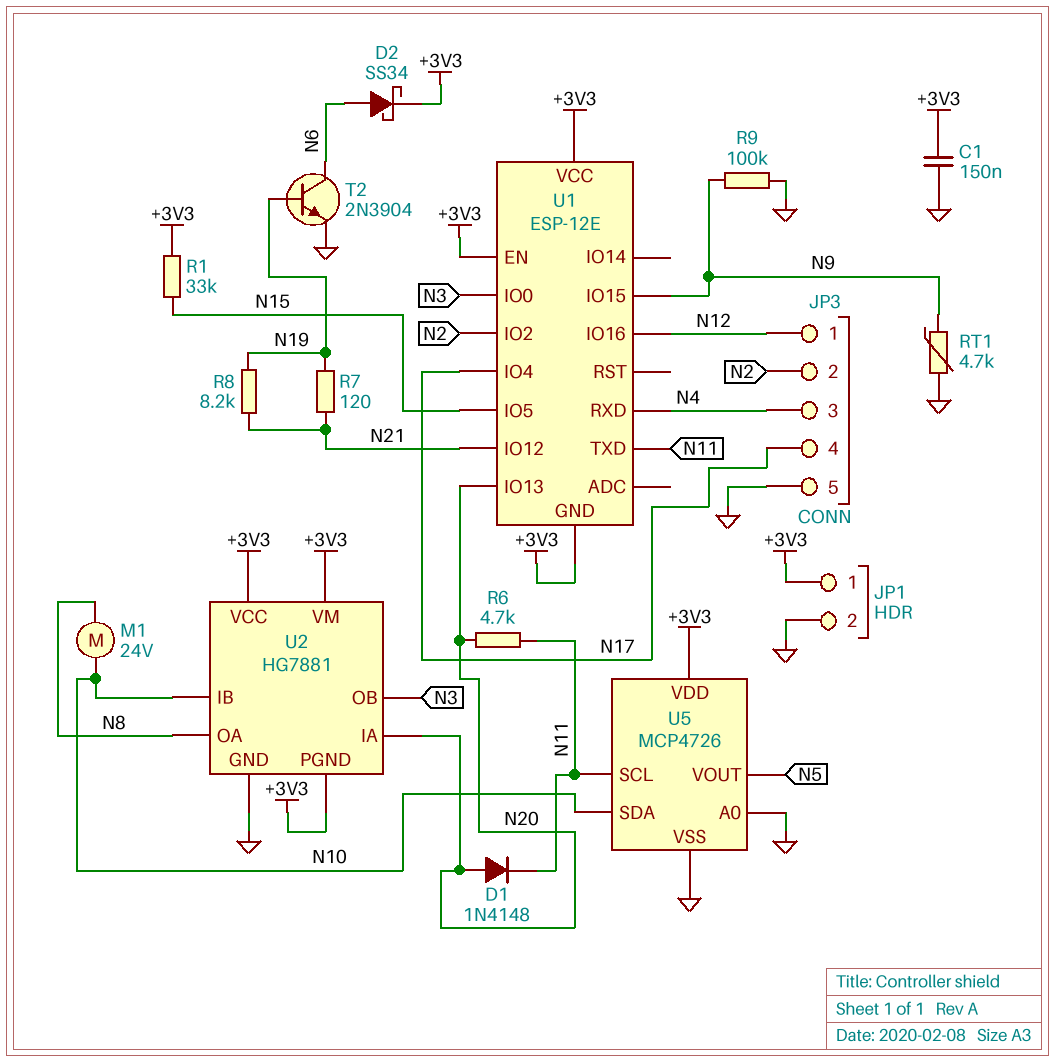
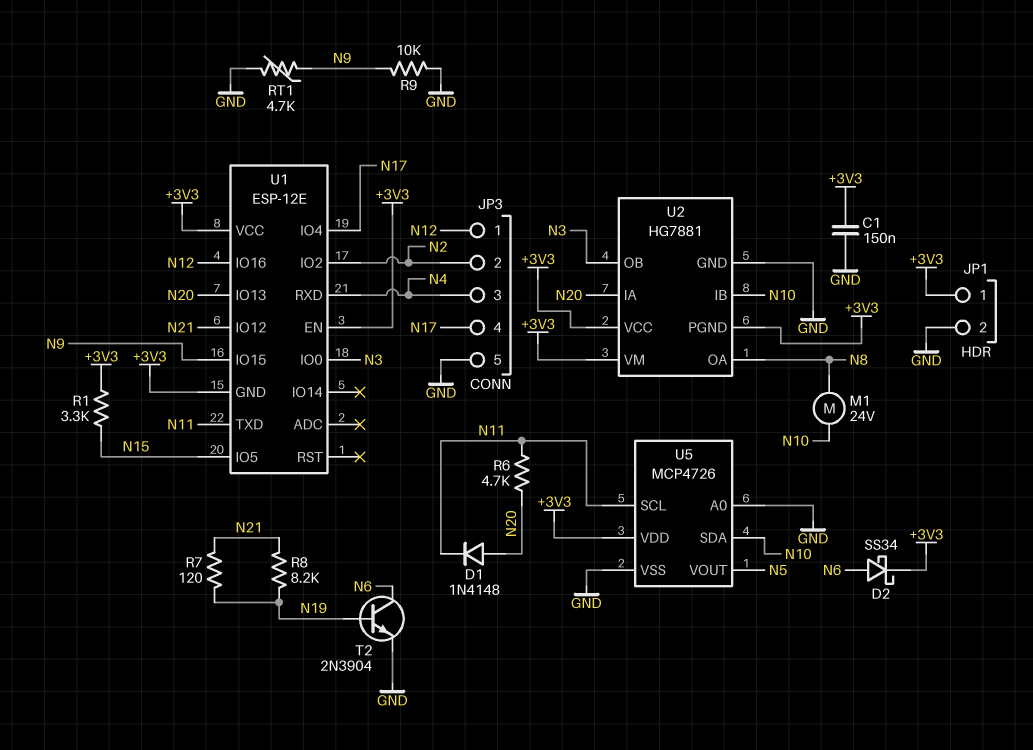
R1: 33k (+3V3, N15) -> 3.3k (+3V3, N15)
R9: 100k (GND, N9) -> 10k (GND, N9)

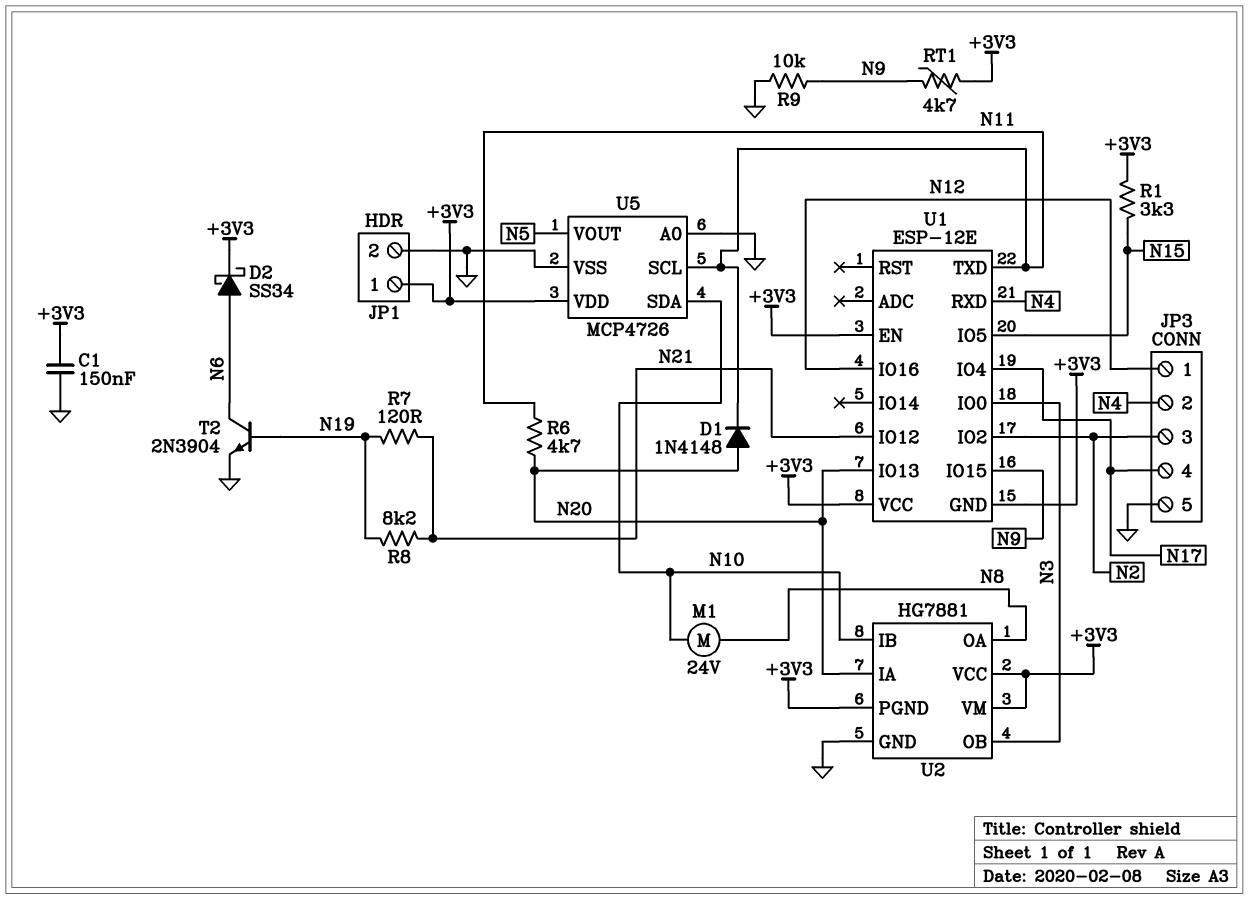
JP3 pin 2: N2 -> N4
JP3 pin 3: N4 -> N2
RT1: 4.7k (GND, N9) -> 4.7k (+3V3, N9)

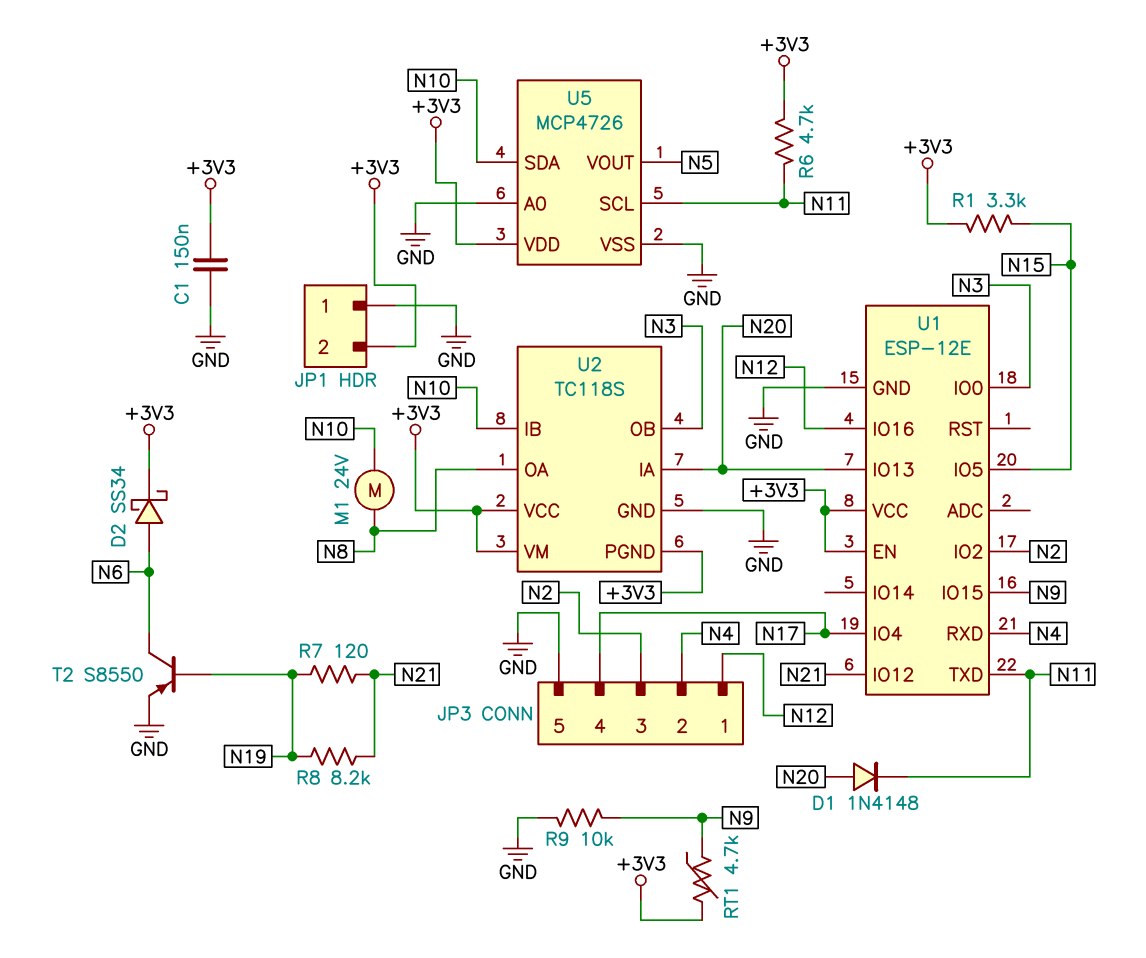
JP1 pin 1: +3V3 -> GND
JP1 pin 2: GND -> +3V3
R6: 4.7k (N11, N20) -> 4.7k (+3V3, N11)
T2: NPN 2N3904 (B N19, C N6, E GND) -> PNP S8550 (B N19, C N6, E GND)
U1 pin GND: +3V3 -> GND
U2: HG7881 -> TC118S

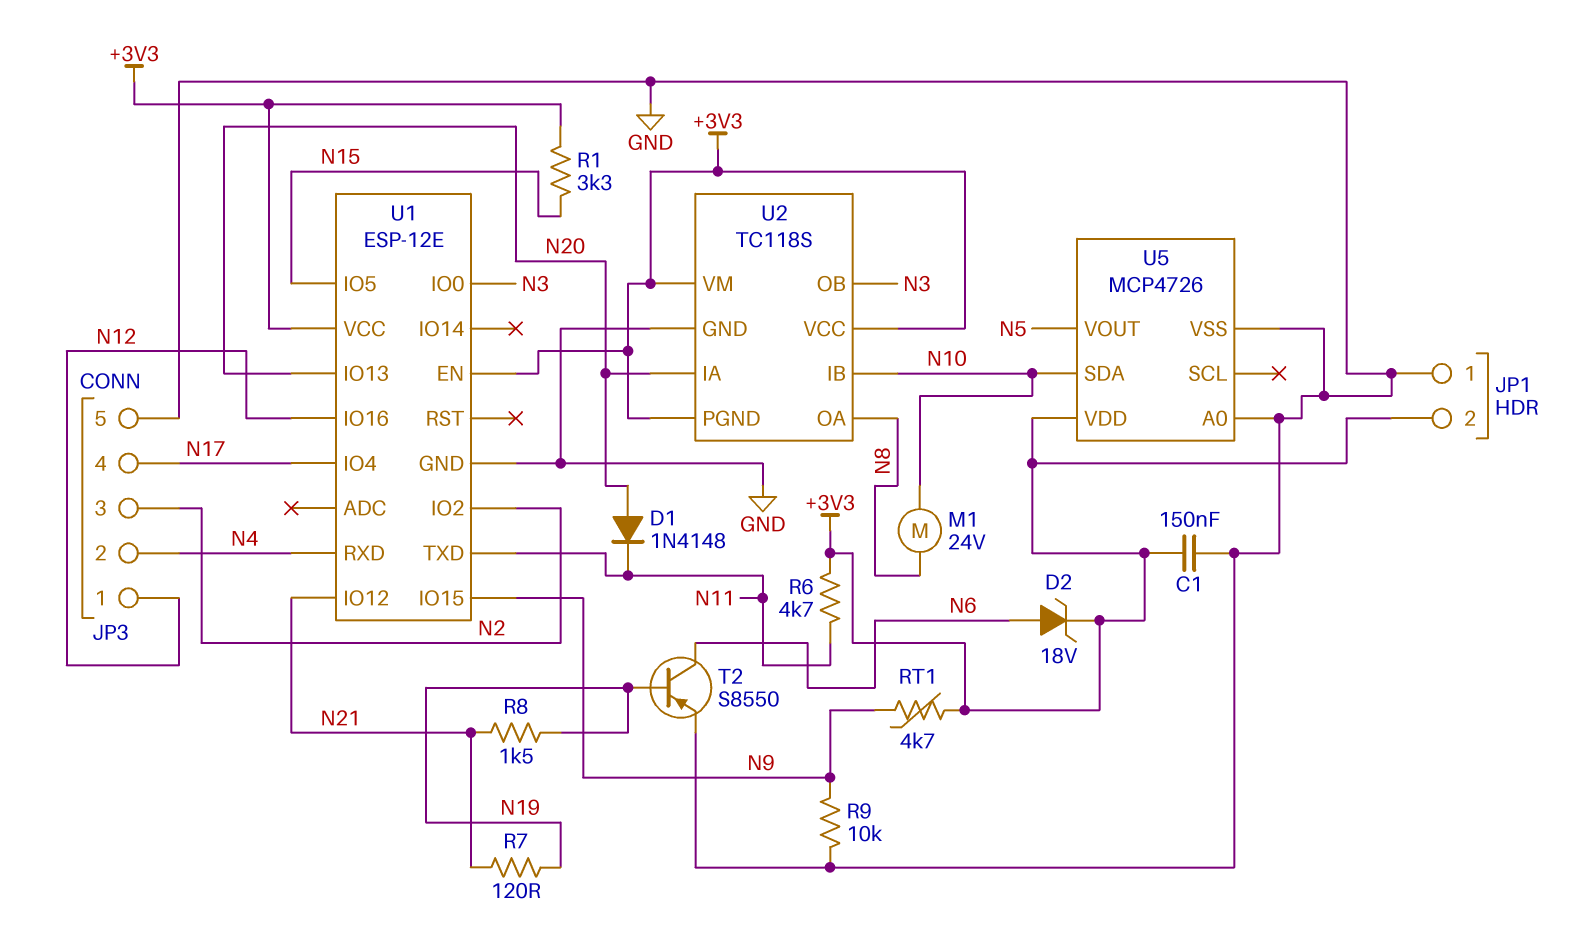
D2: schottky SS34 (A N6, K +3V3) -> zener 18V (A N6, K +3V3)
R8: 8.2k (N19, N21) -> 1.5k (N19, N21)
U5 pin SCL: N11 -> none

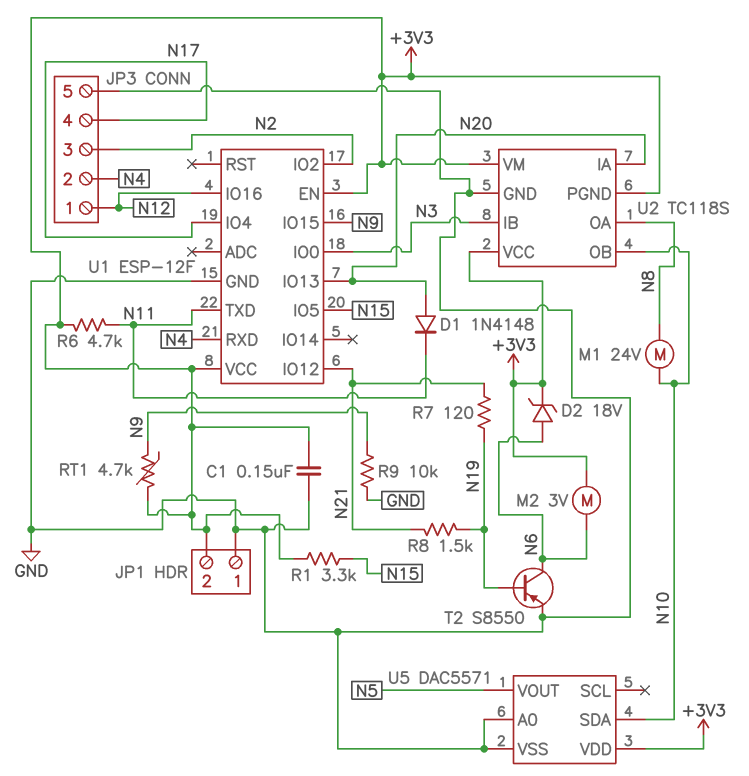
M2: none -> motor 3V (+3V3, N6)
U1: ESP-12E -> ESP-12F
U2 pin IB: N10 -> N3
U2 pin OB: N3 -> N10
U5: MCP4726 -> DAC5571

